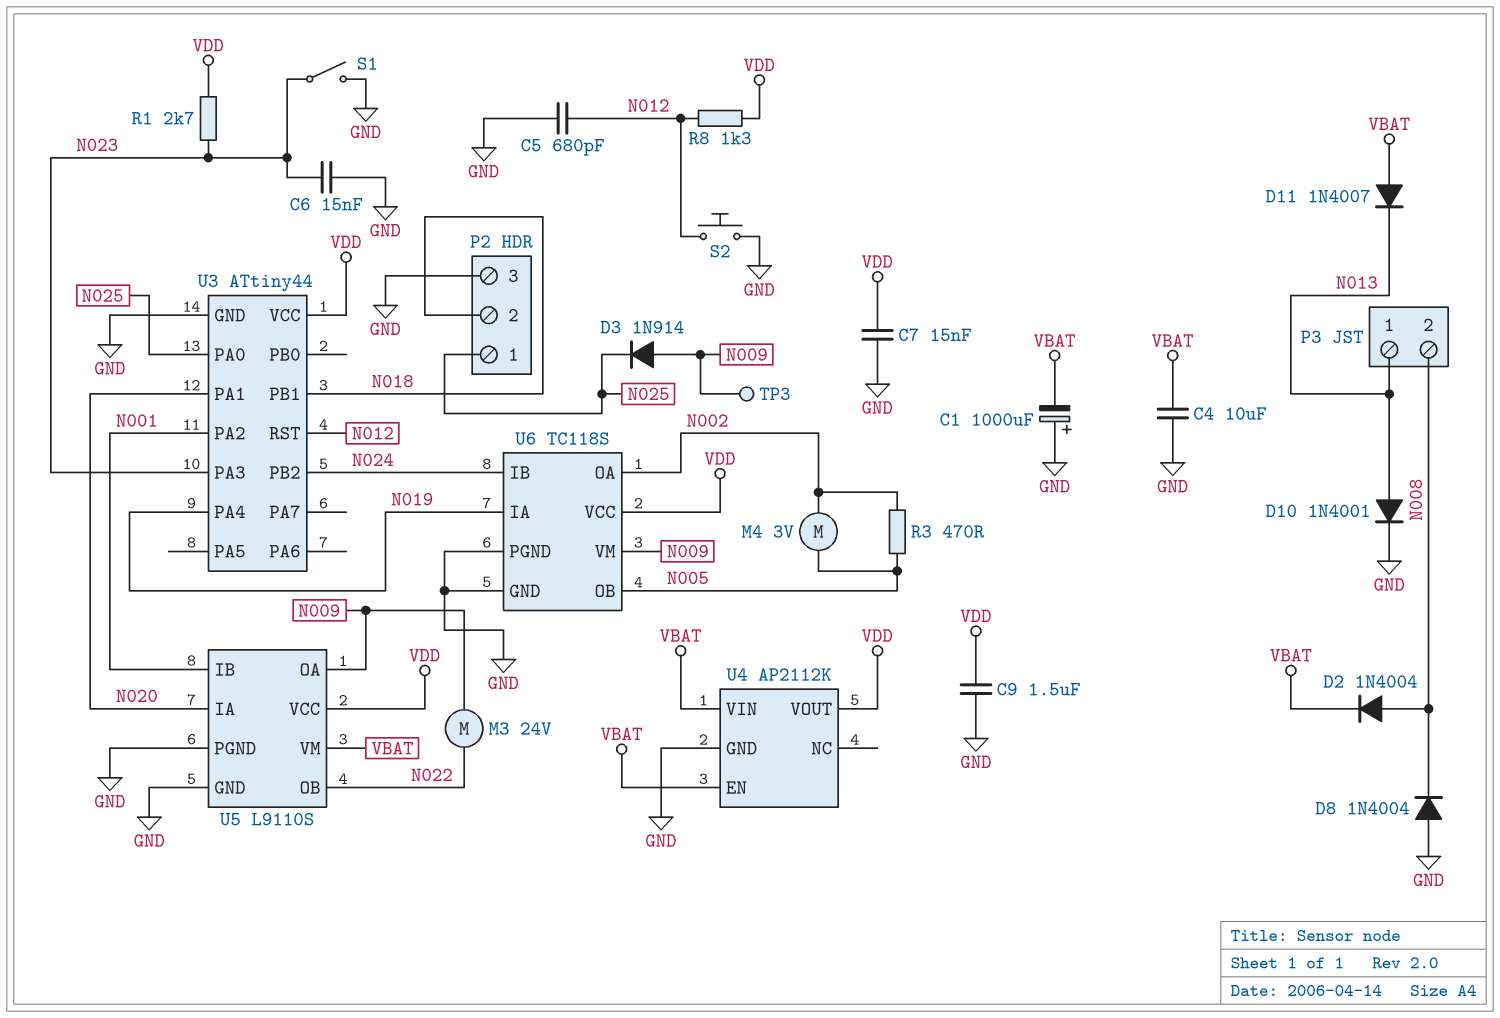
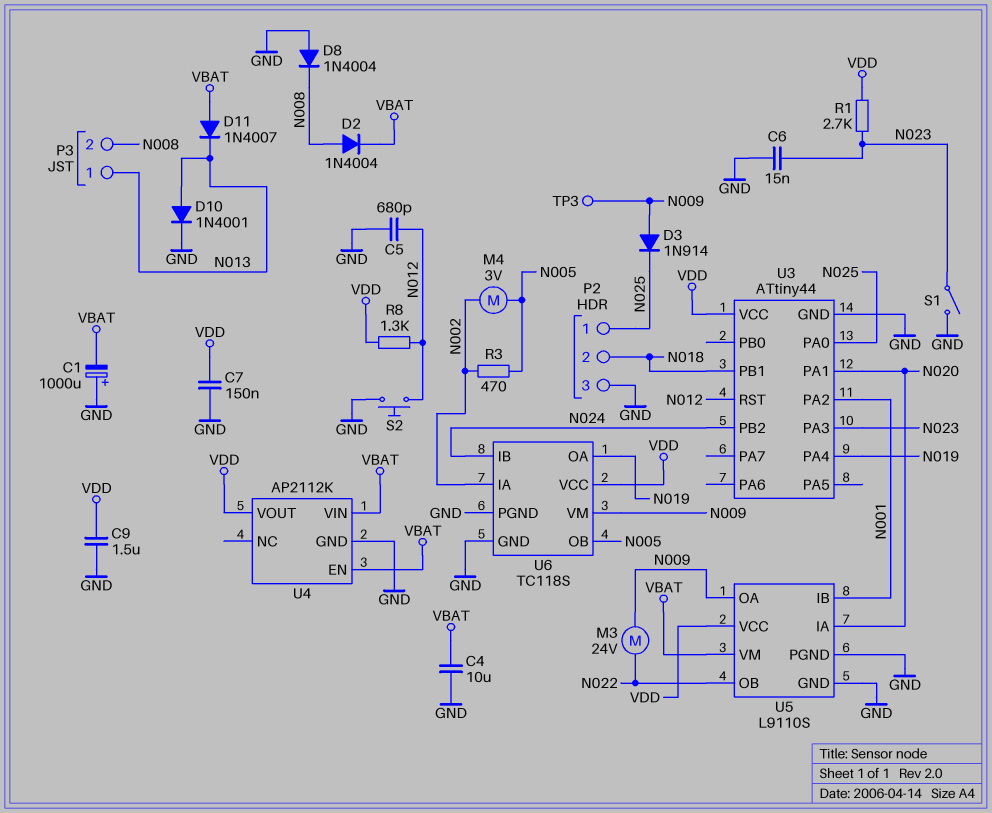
C7: 15nF (GND, VDD) -> 150nF (GND, VDD)
U6 pin IA: N019 -> N002
U6 pin OA: N002 -> N019

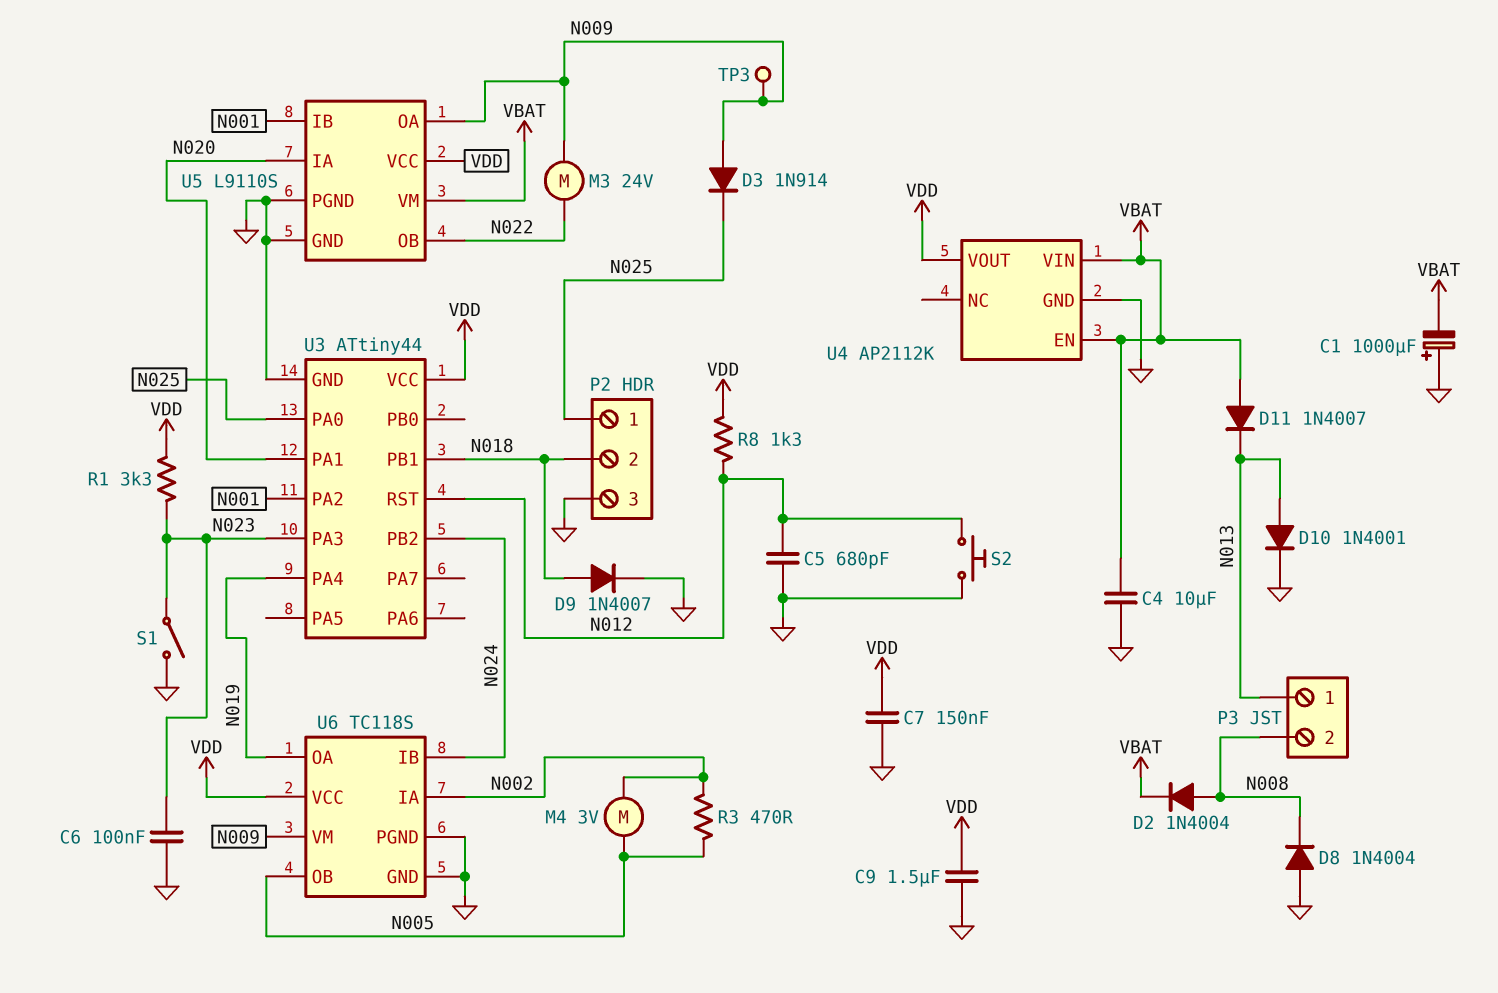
C6: 15nF (GND, N023) -> 100nF (GND, N023)
D9: none -> diode 1N4007 (A N018, K GND)
R1: 2.7k (N023, VDD) -> 3.3k (N023, VDD)

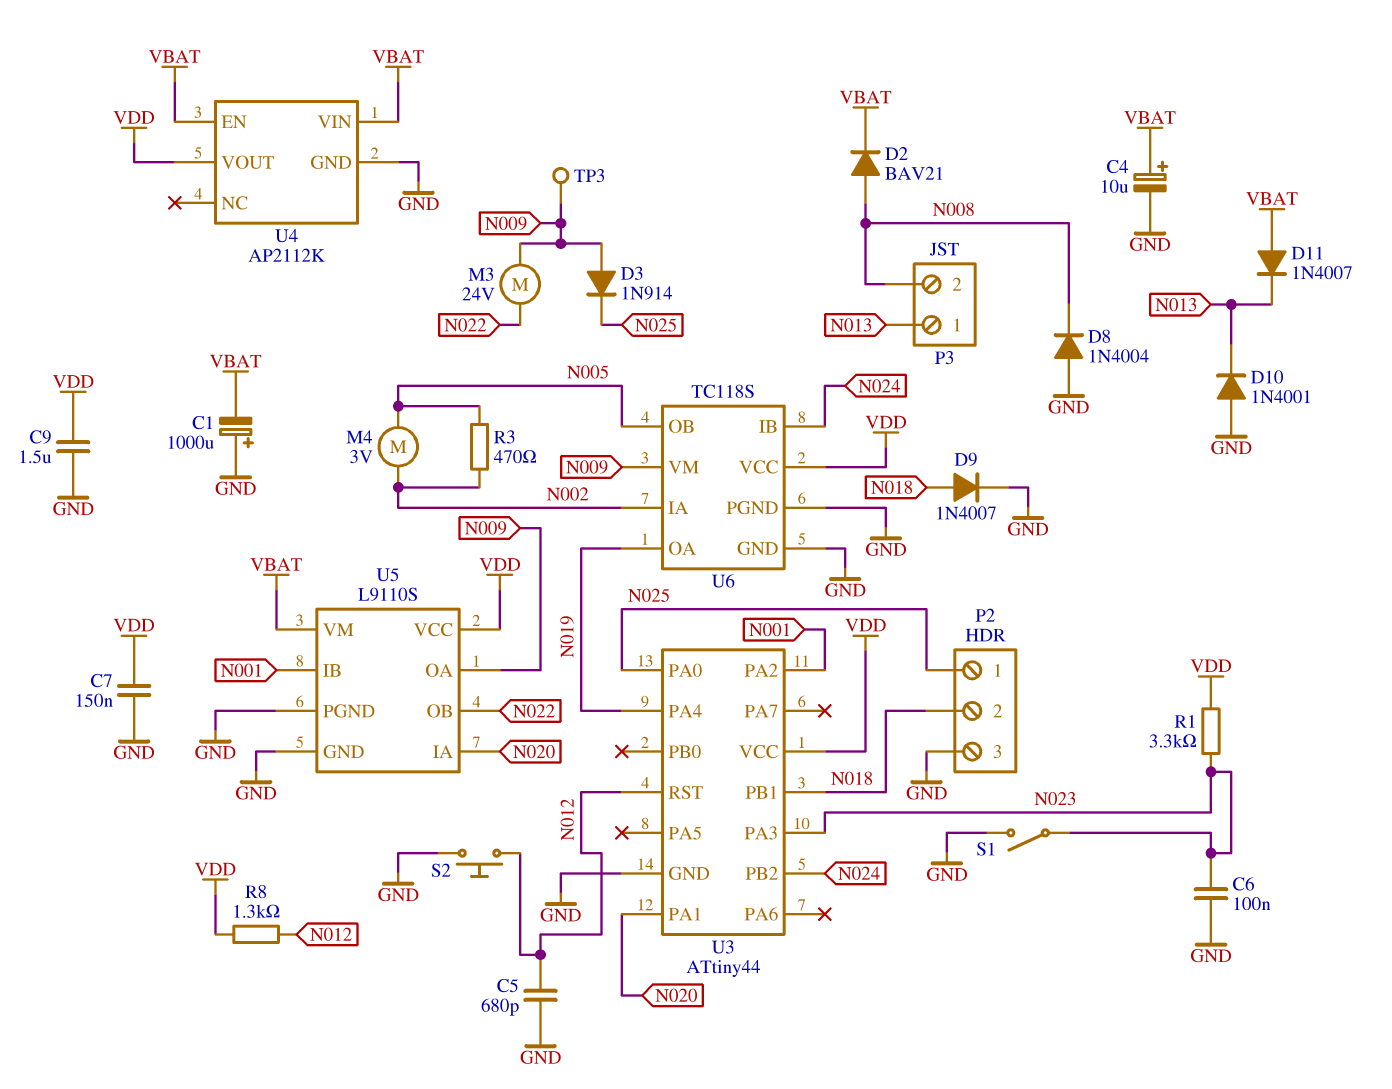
C4: 10uF (GND, VBAT) -> 10uF (plus VBAT, minus GND)
D2: diode 1N4004 (A N008, K VBAT) -> diode BAV21 (A N008, K VBAT)
D10: diode 1N4001 (A N013, K GND) -> diode 1N4001 (A GND, K N013)

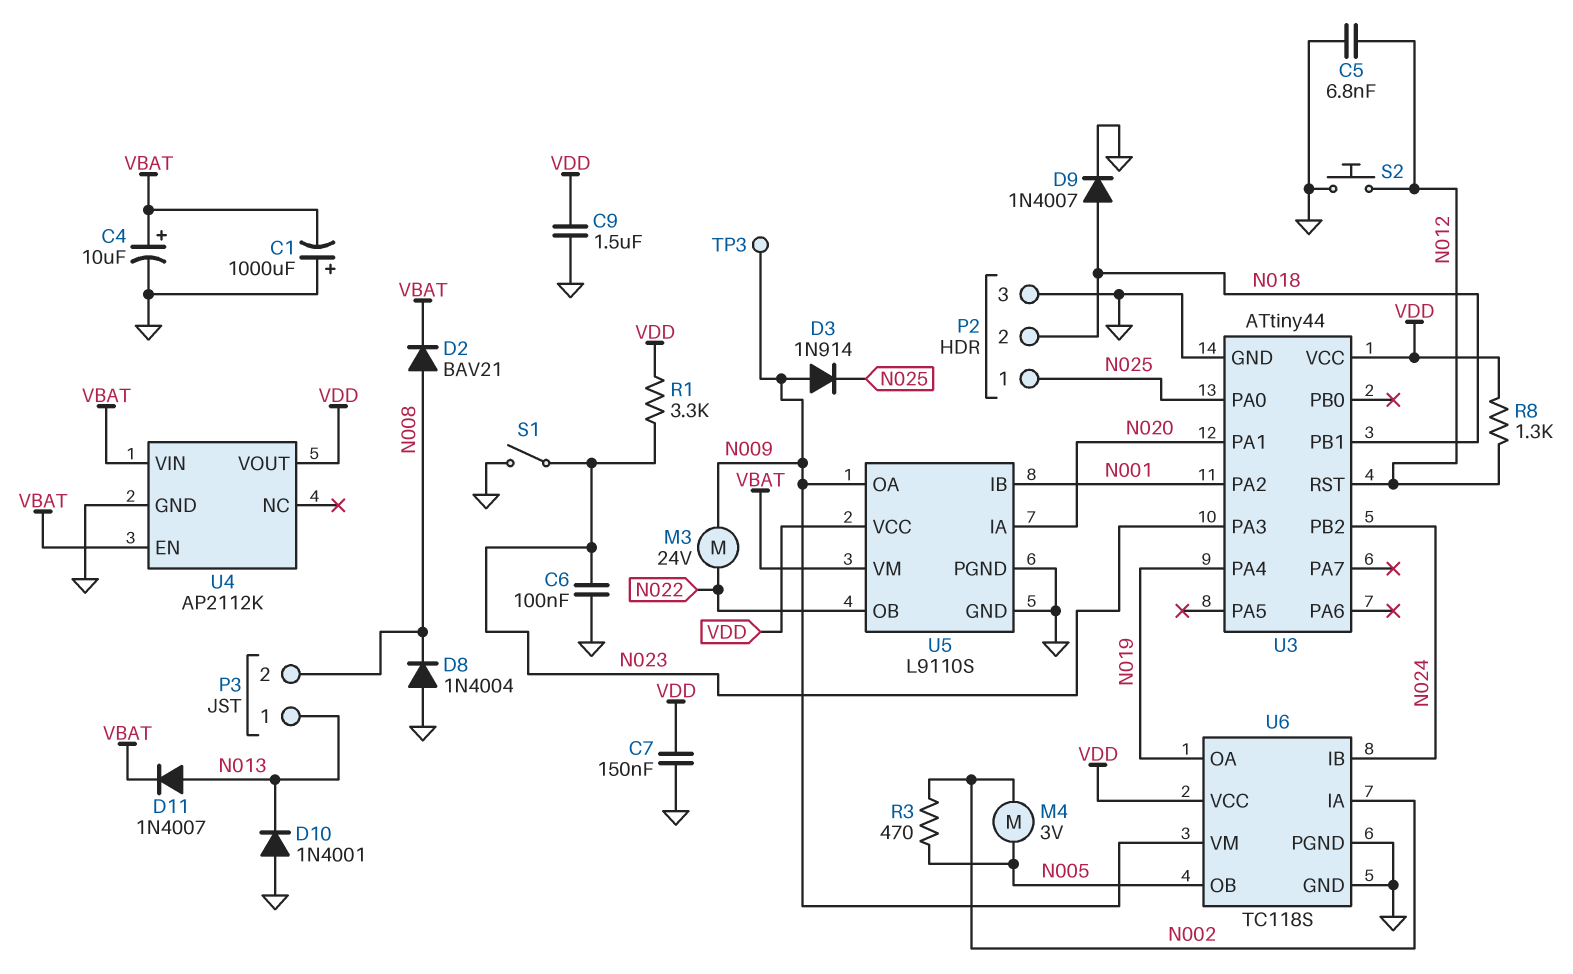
C5: 680pF (GND, N012) -> 6.8nF (GND, N012)
D11: diode 1N4007 (A VBAT, K N013) -> diode 1N4007 (A N013, K VBAT)

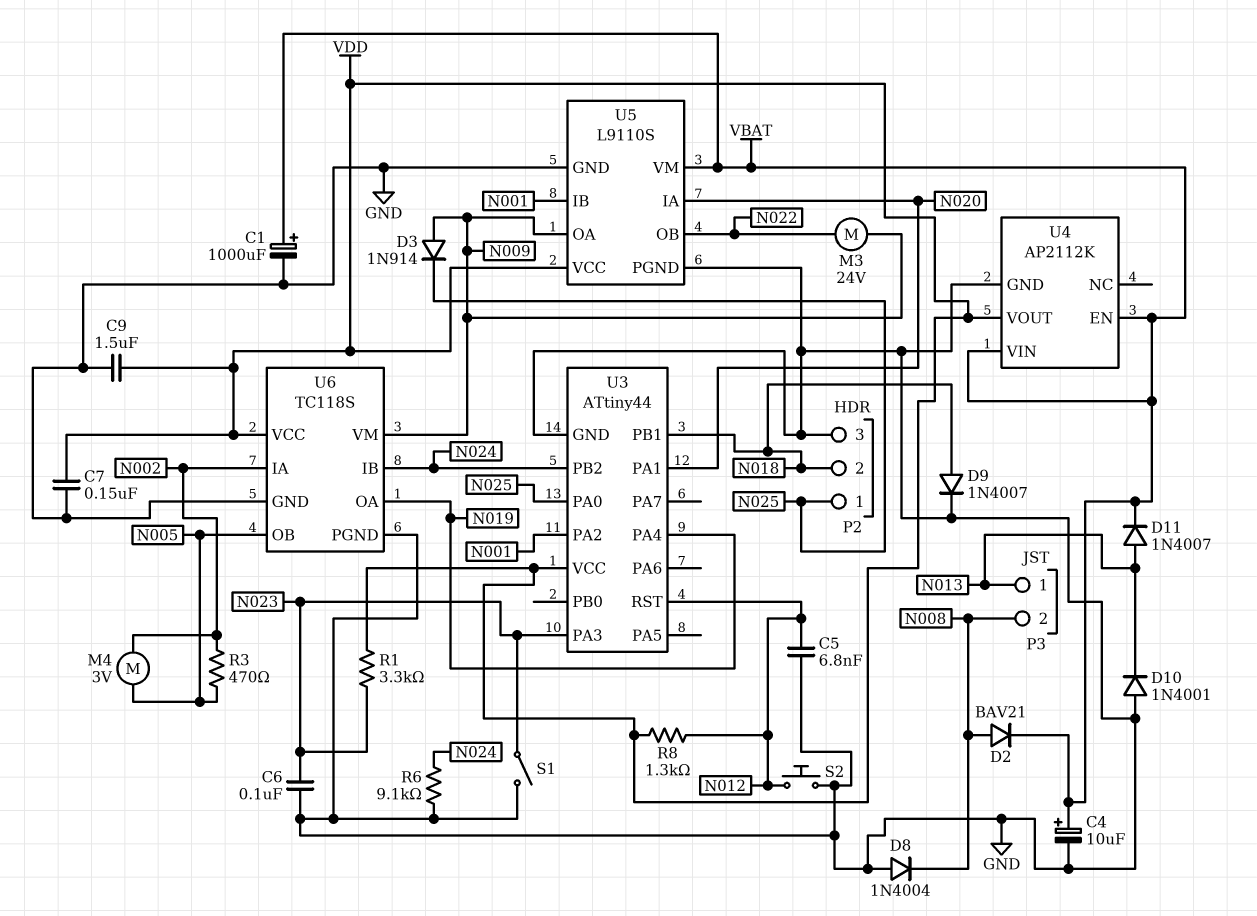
C1: 1000uF (plus GND, minus VBAT) -> 1000uF (plus VBAT, minus GND)
R6: none -> 9.1k (GND, N024)
TP3: test point (N009) -> none

